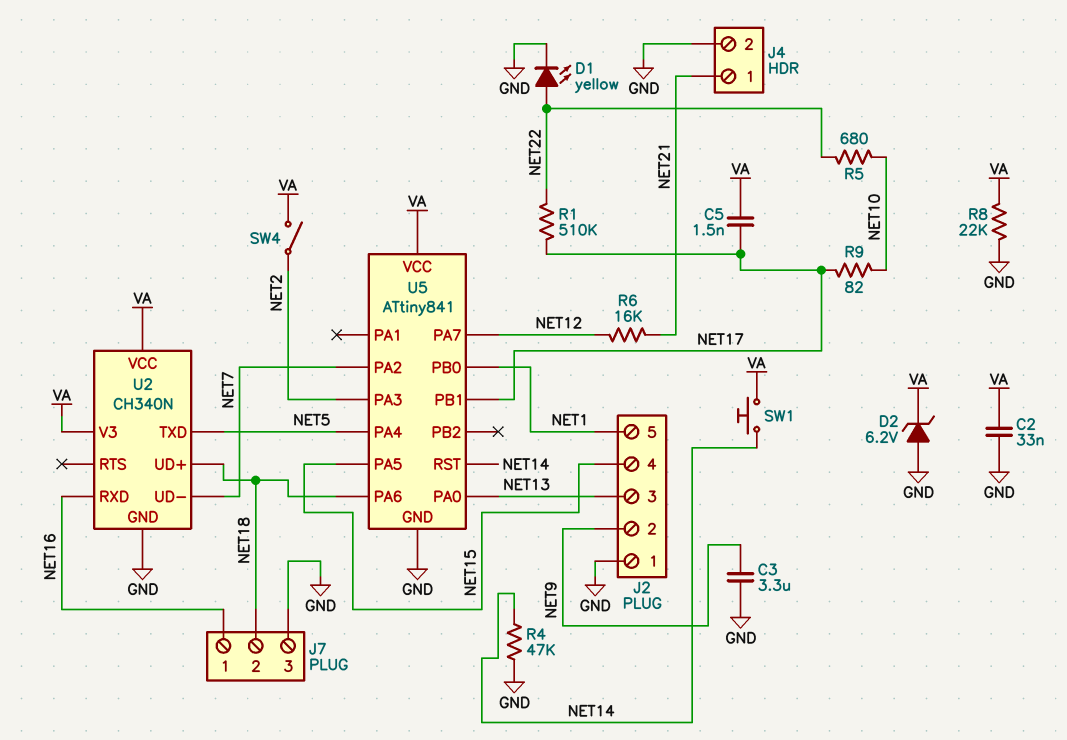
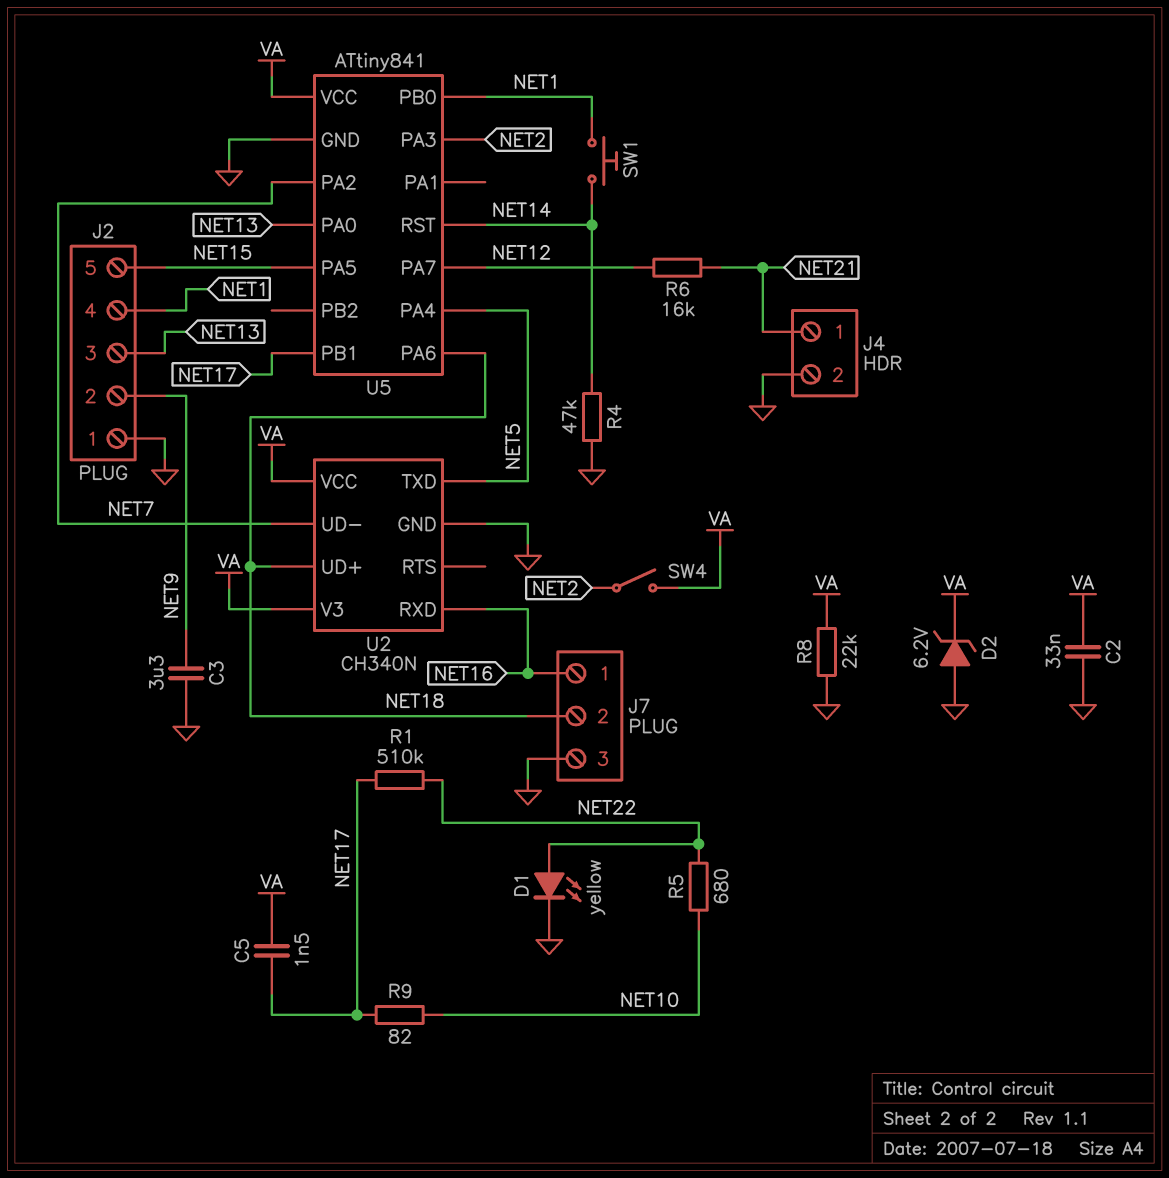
J2 pin 4: NET15 -> NET1
J2 pin 5: NET1 -> NET15
SW1: button (NET14, VA) -> button (NET1, NET14)

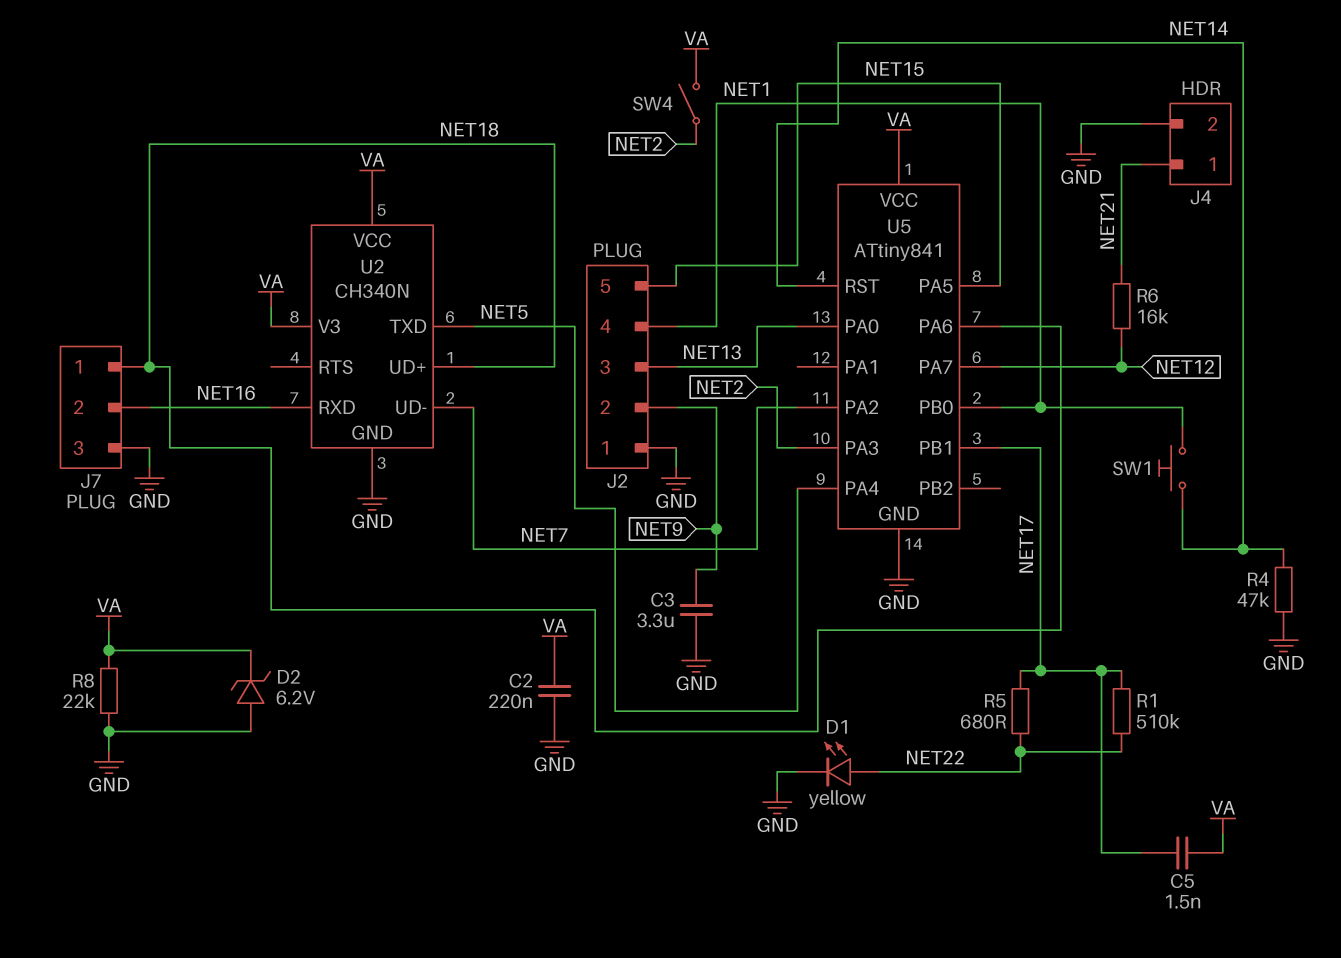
C2: 33nF (GND, VA) -> 220nF (GND, VA)
J7 pin 1: NET16 -> NET18
J7 pin 2: NET18 -> NET16
R5: 680 (NET10, NET22) -> 680 (NET17, NET22)
R9: 82 (NET10, NET17) -> none

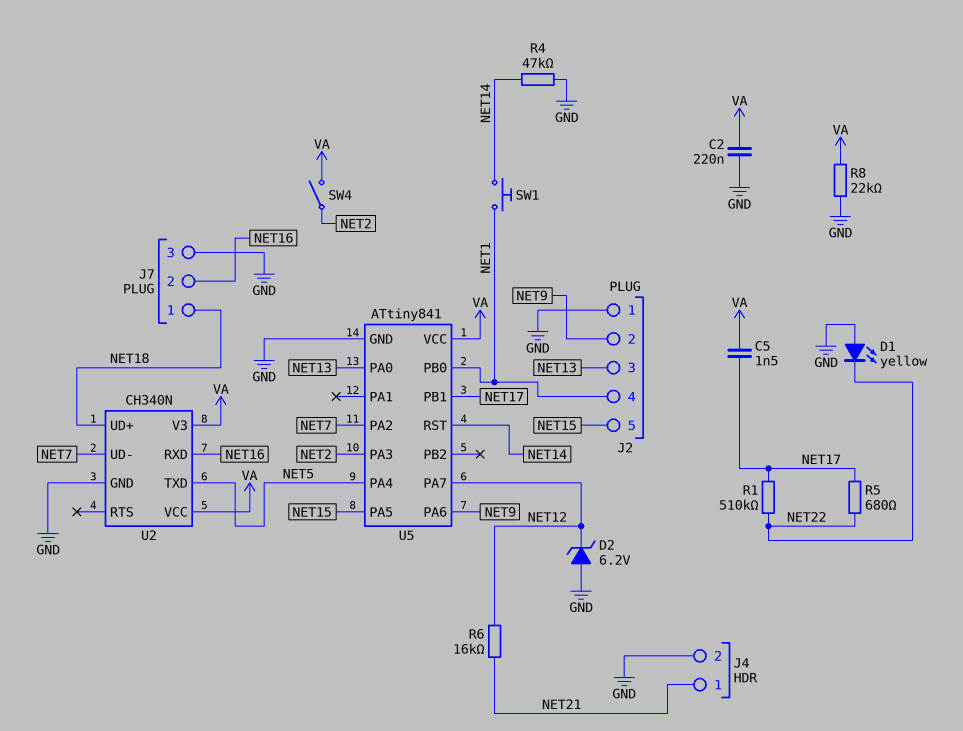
C3: 3.3uF (GND, NET9) -> none
D1: LED yellow (A NET22, K GND) -> LED yellow (A GND, K NET22)
D2: zener 6.2V (A GND, K VA) -> zener 6.2V (A GND, K NET12)
U5 pin PA6: NET18 -> NET9

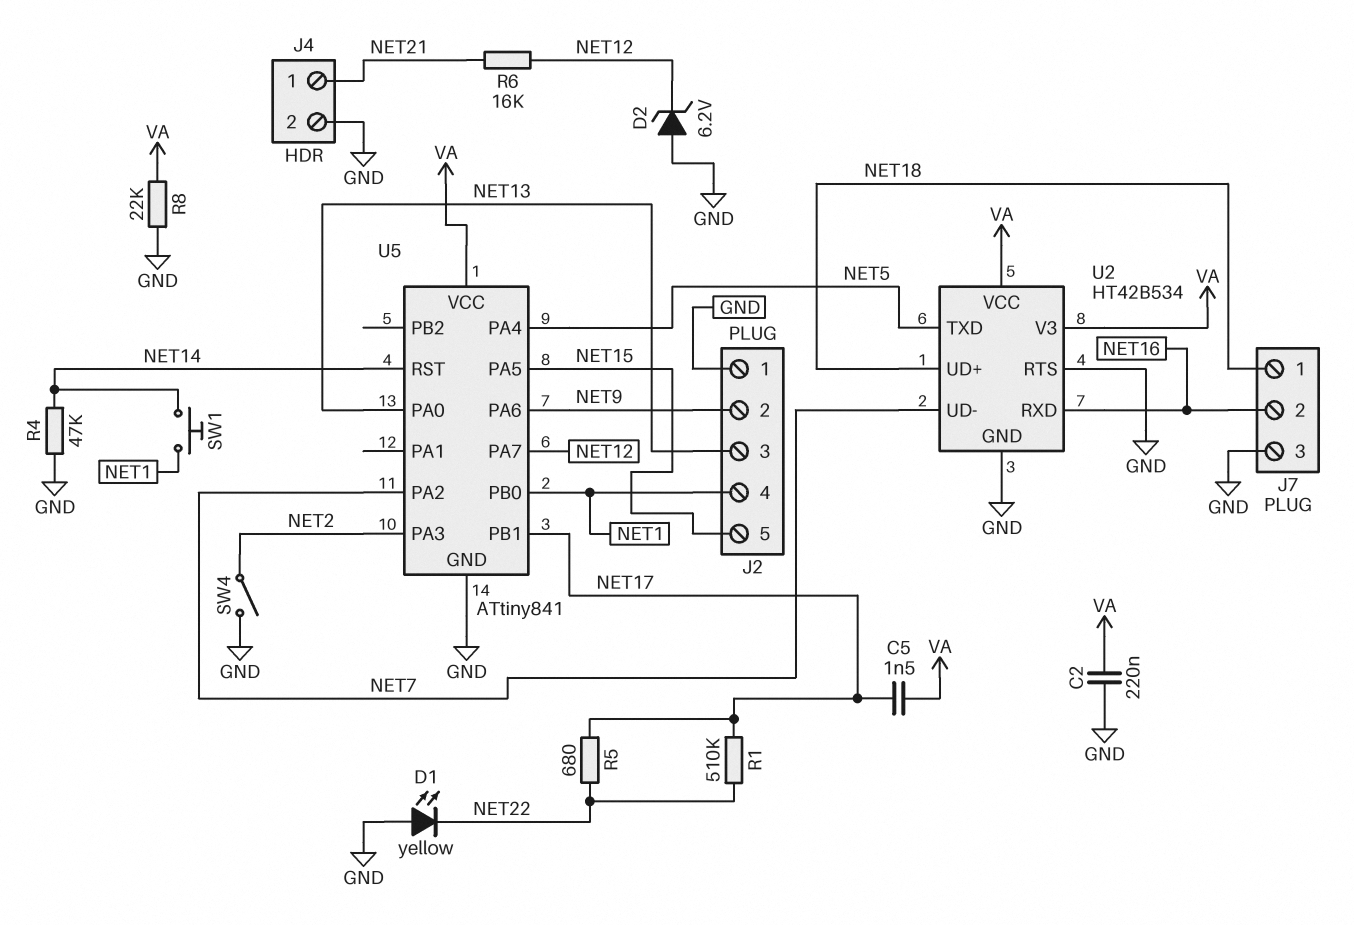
SW4: switch (NET2, VA) -> switch (GND, NET2)
U2: CH340N -> HT42B534
U2 pin RTS: none -> GND

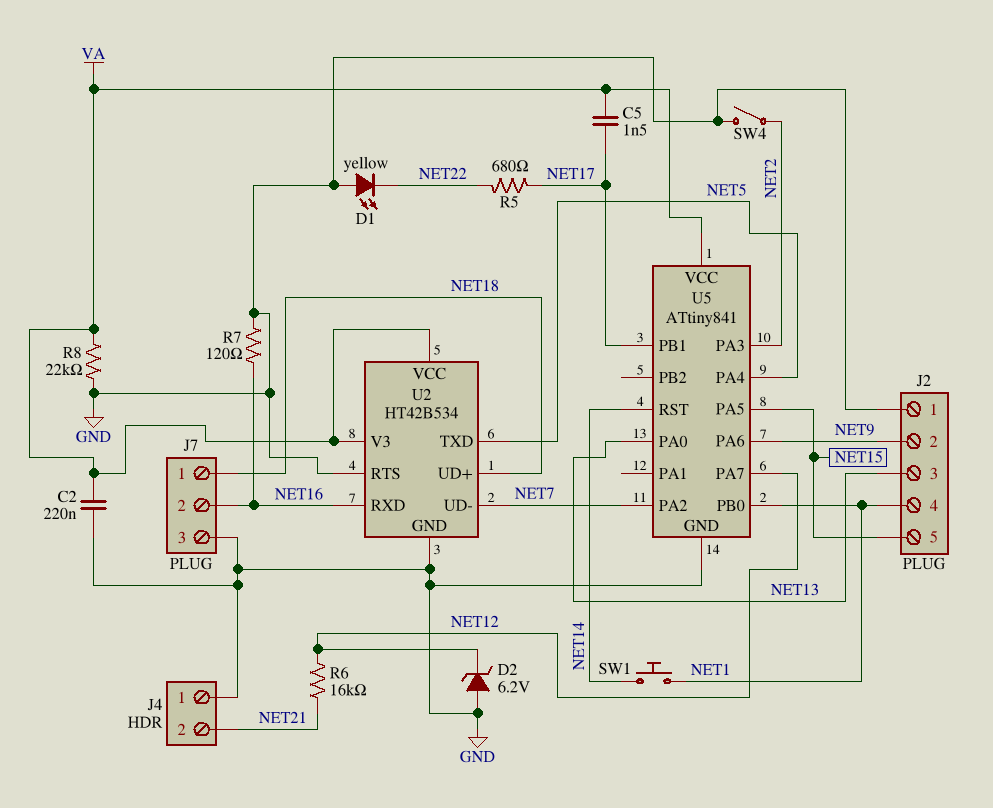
J4 pin 1: NET21 -> GND
J4 pin 2: GND -> NET21
R1: 510k (NET17, NET22) -> none
R4: 47k (GND, NET14) -> none
R7: none -> 120 (GND, NET16)

